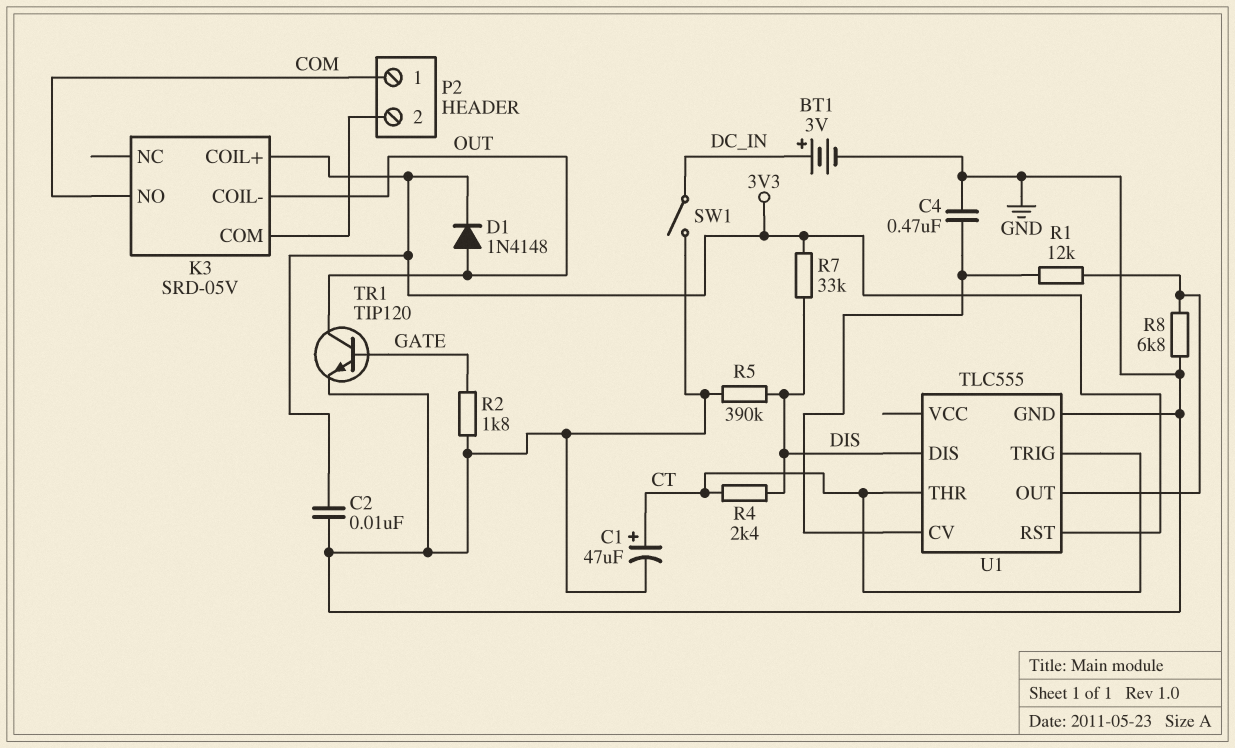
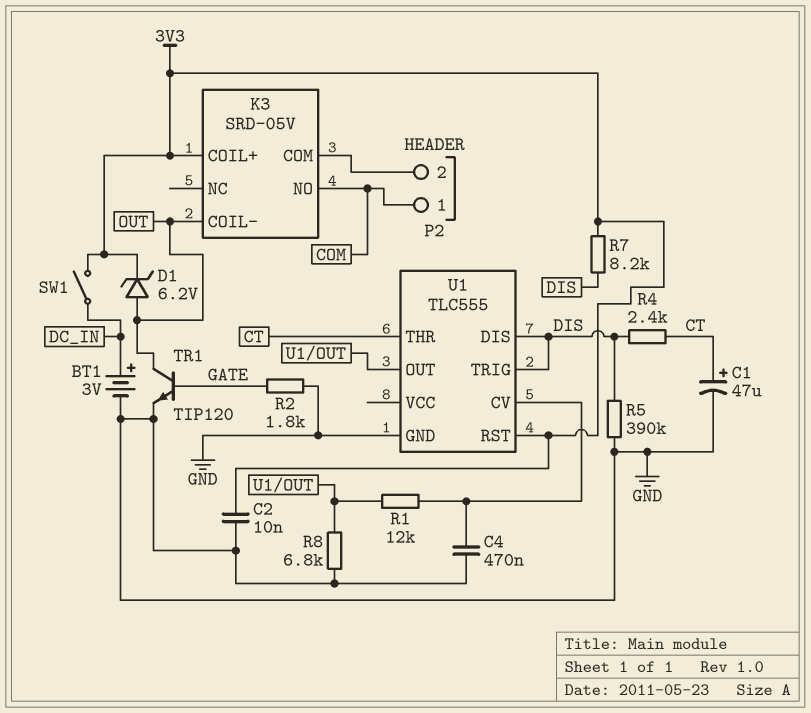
D1: diode 1N4148 (A OUT, K 3V3) -> zener 6.2V (A OUT, K 3V3)
R7: 33k (3V3, DIS) -> 8.2k (3V3, DIS)
SW1: switch (DC_IN, GND) -> switch (3V3, DC_IN)
U1 pin TRIG: CT -> DIS

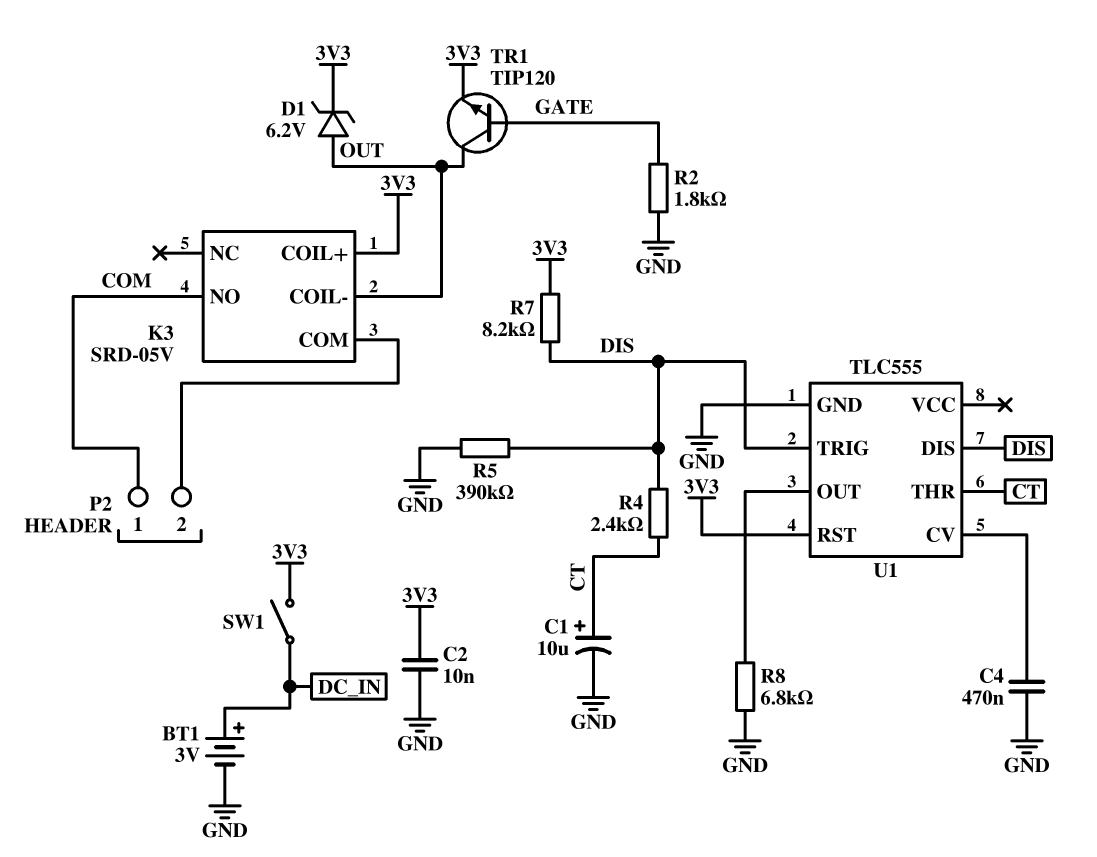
C1: 47uF (plus CT, minus GND) -> 10uF (plus CT, minus GND)
R1: 12k (U1/CV, U1/OUT) -> none
TR1: NPN TIP120 (B GATE, C OUT, E GND) -> NPN TIP120 (B GATE, C OUT, E 3V3)

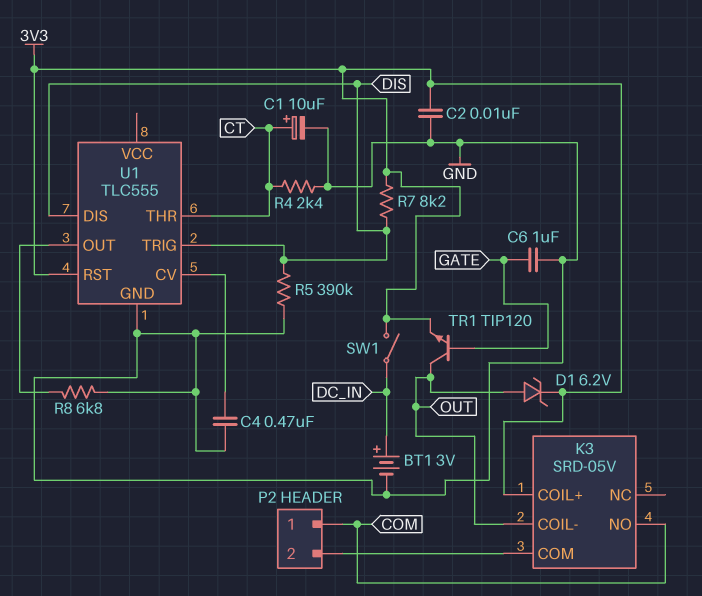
C6: none -> 1uF (GATE, GND)
R2: 1.8k (GATE, GND) -> none
R4: 2.4k (CT, DIS) -> 2.4k (CT, GND)

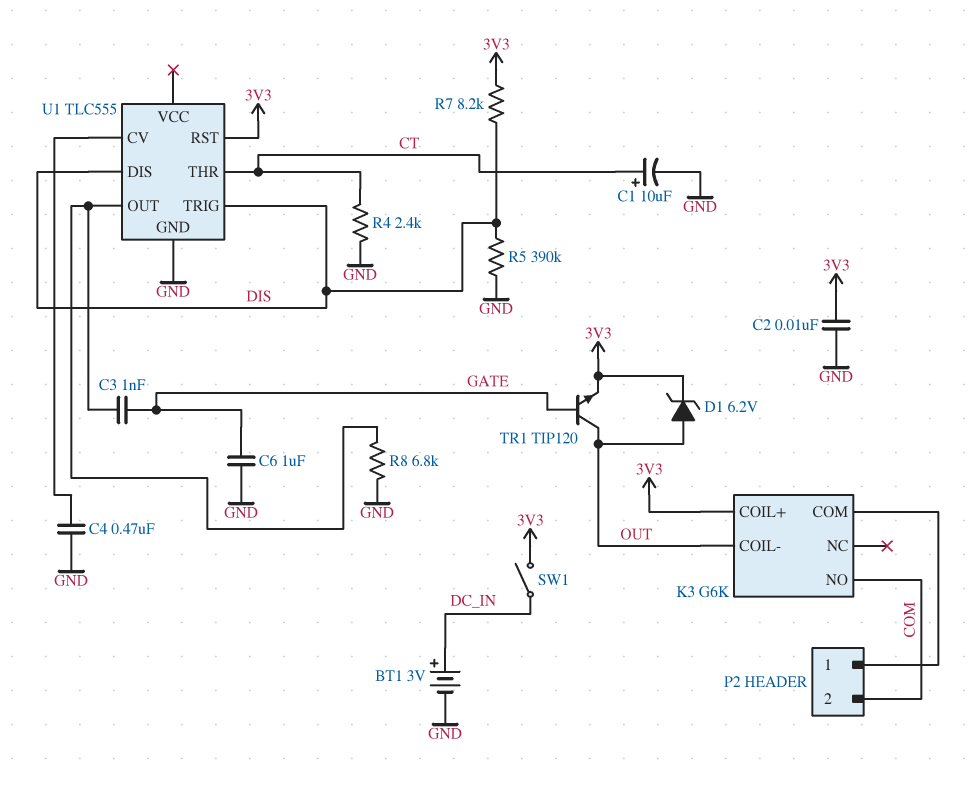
C3: none -> 1nF (GATE, U1/OUT)
K3: SRD-05V -> G6K
P2 pin 1: COM -> K3/COM
P2 pin 2: K3/COM -> COM

